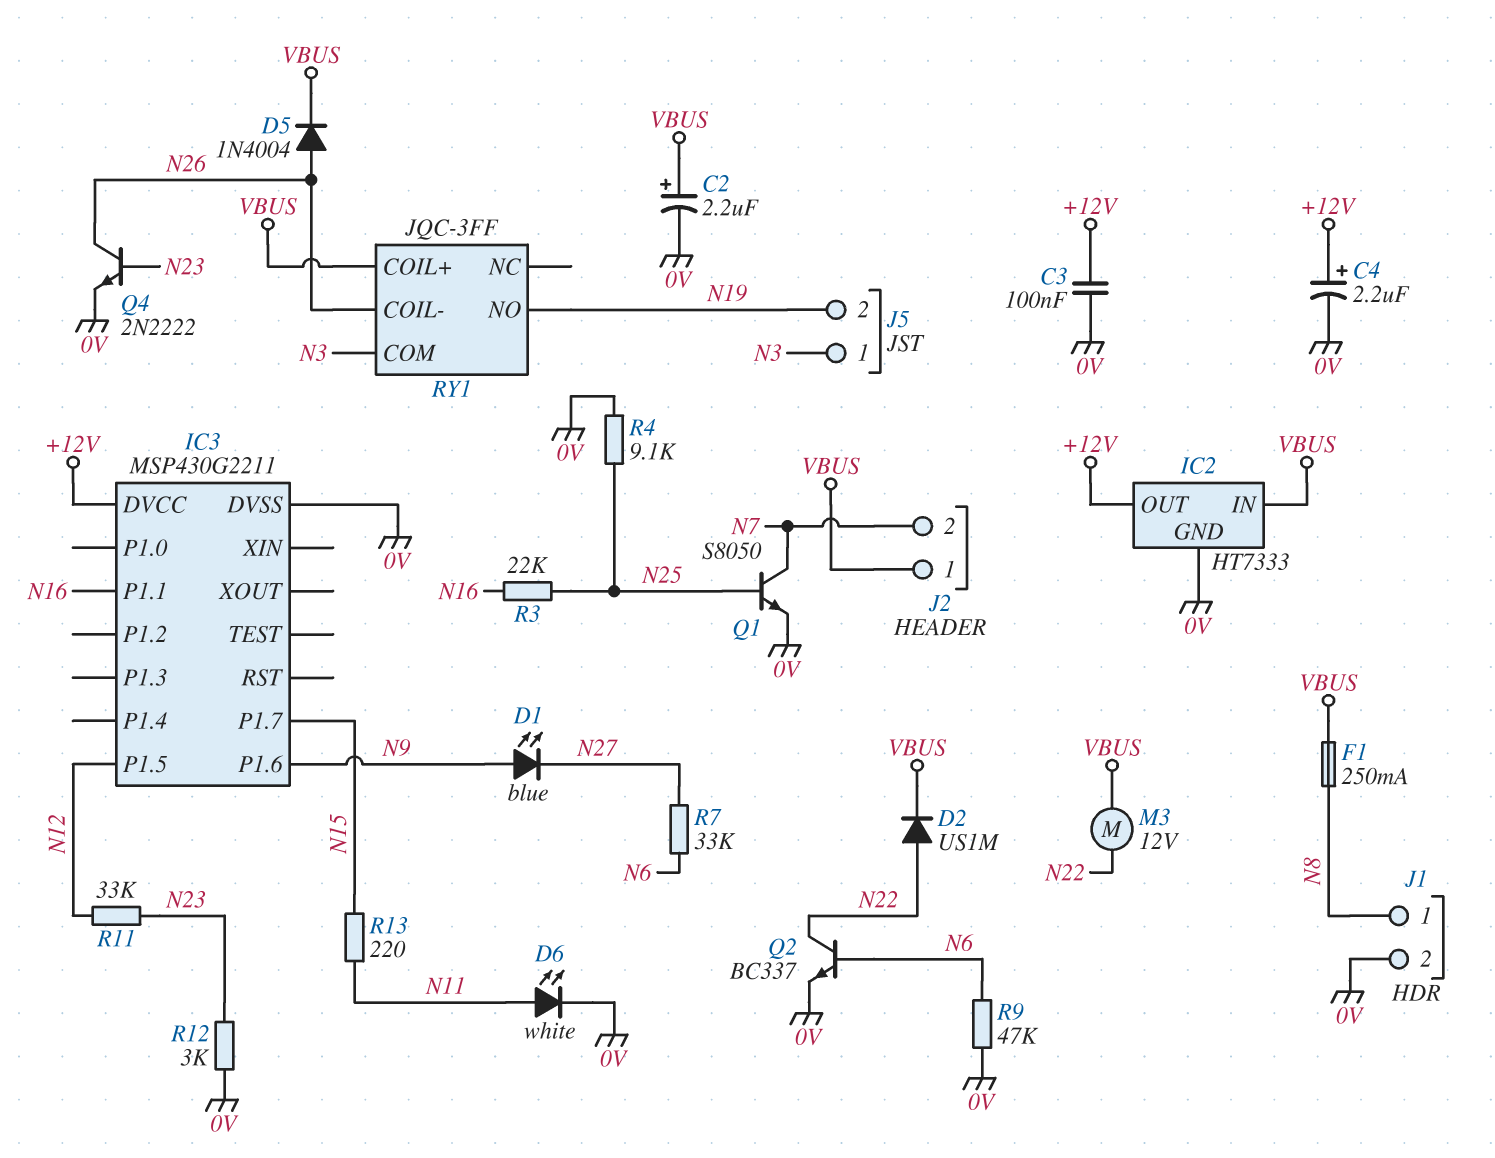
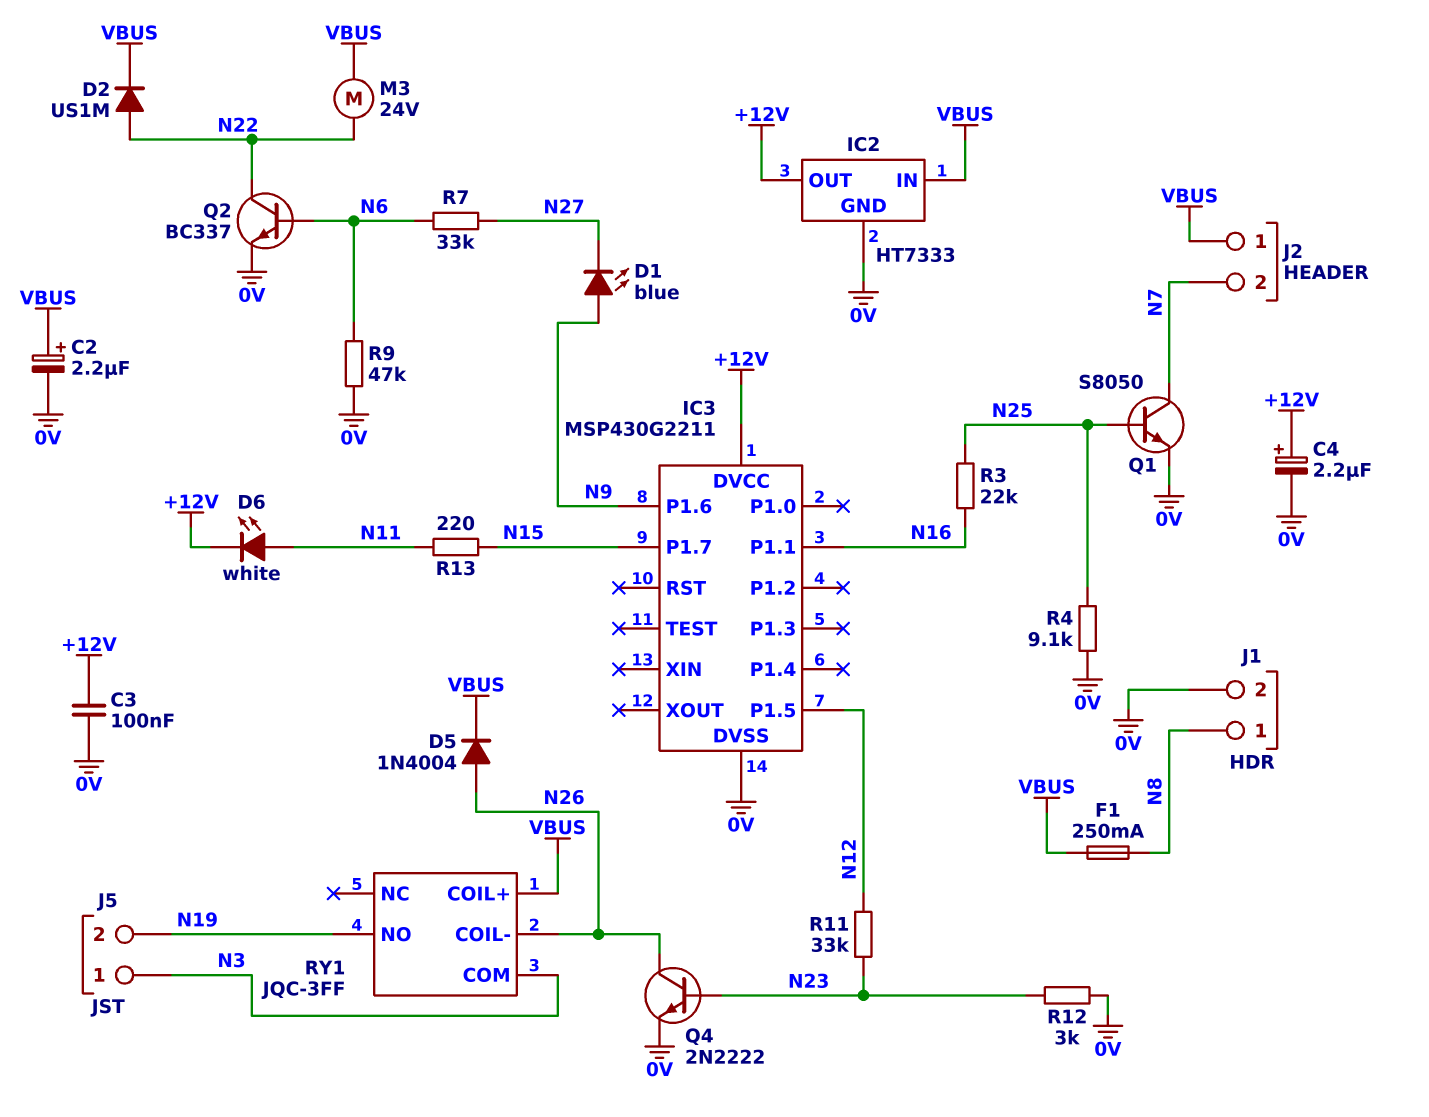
D6: LED white (A N11, K 0V) -> LED white (A N11, K +12V)
M3: motor 12V (N22, VBUS) -> motor 24V (N22, VBUS)

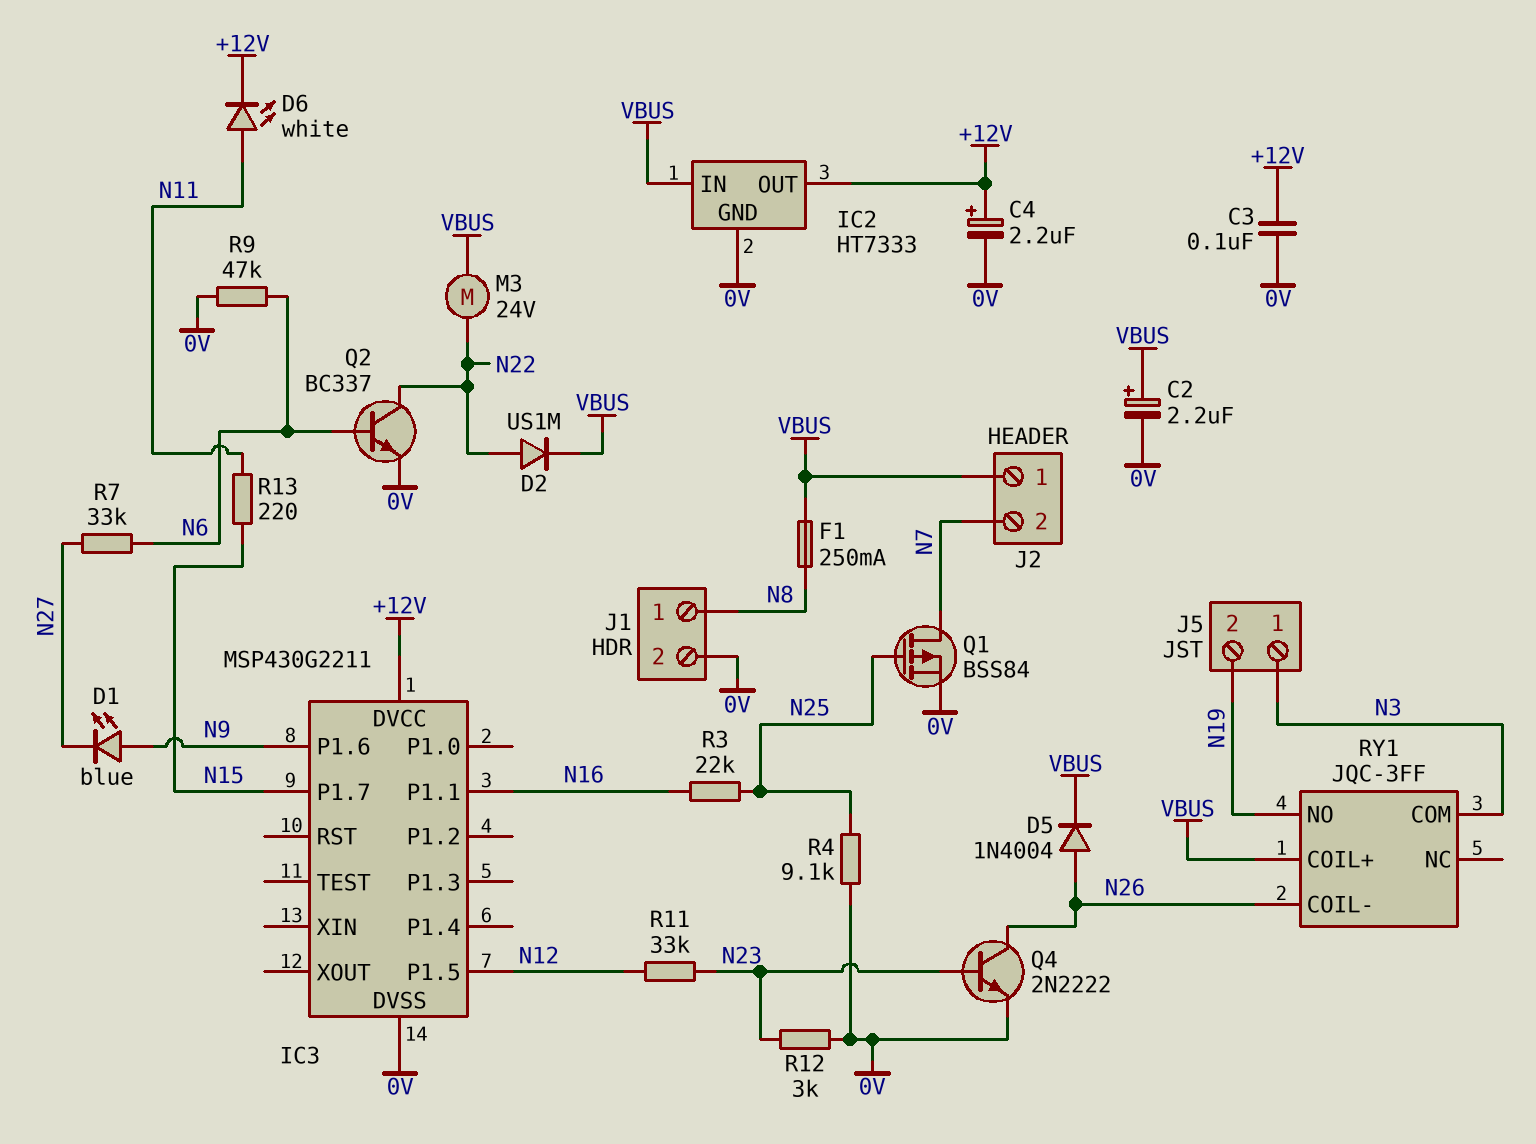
Q1: NPN S8050 (B N25, C N7, E 0V) -> PMOS BSS84 (G N25, D N7, S 0V)

